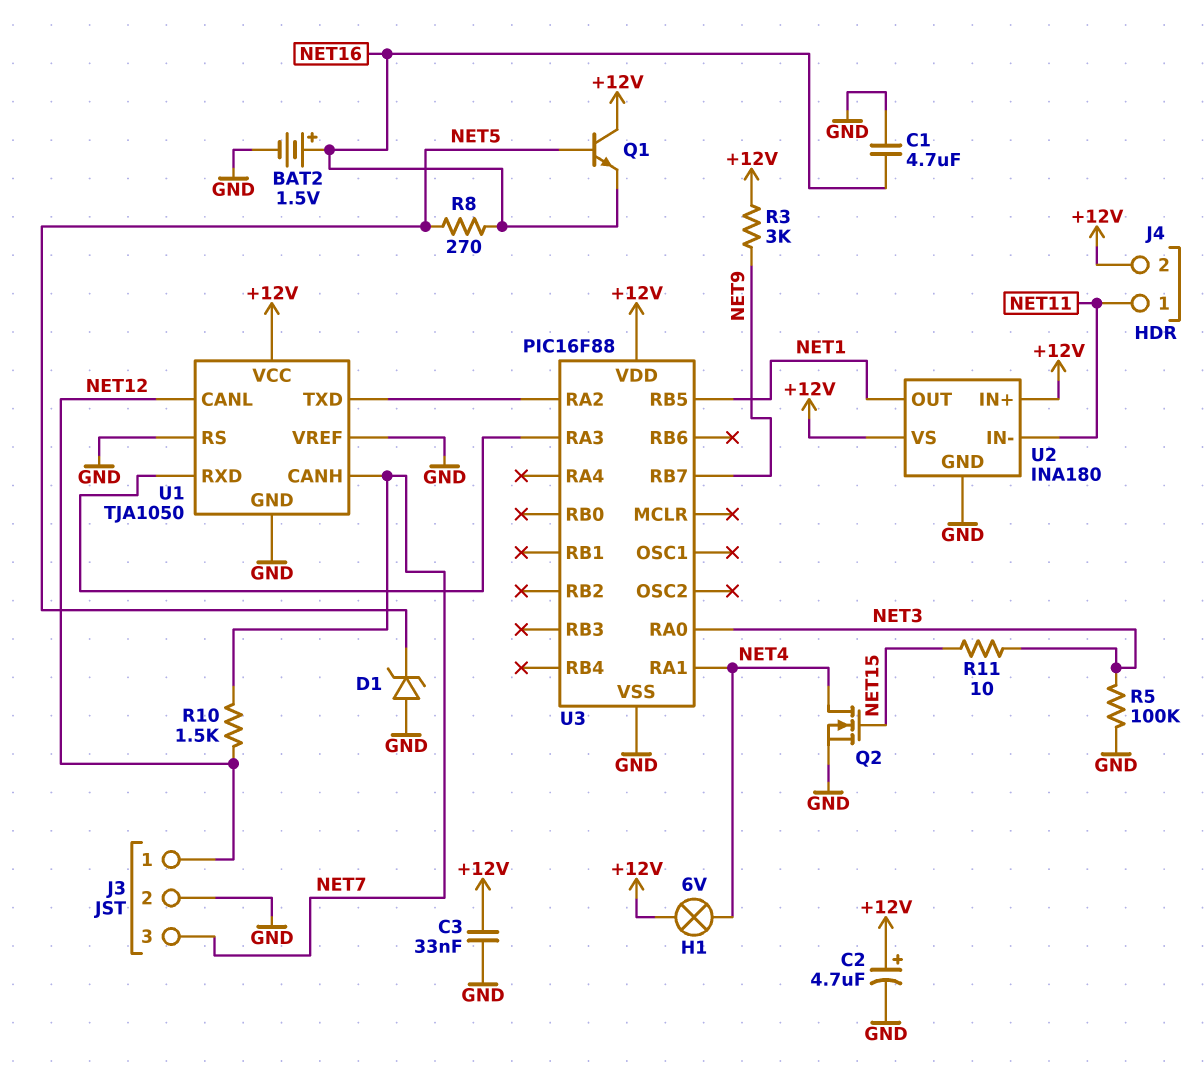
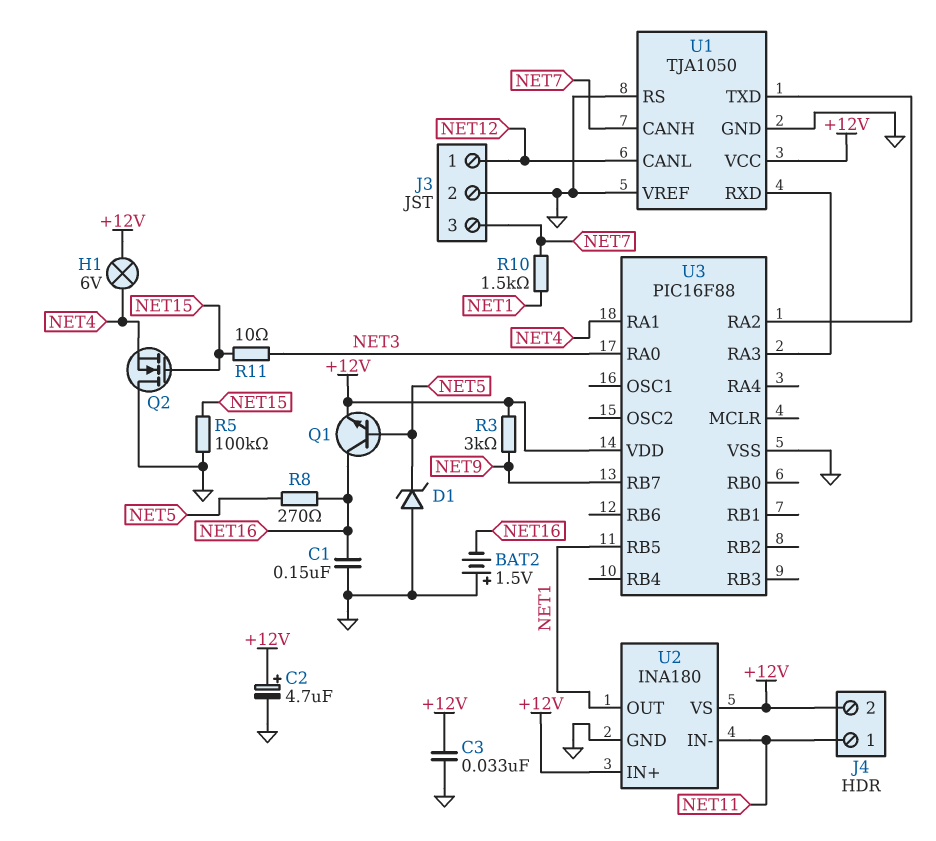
BAT2: 1.5V (plus NET16, minus GND) -> 1.5V (plus GND, minus NET16)
C1: 4.7uF (GND, NET16) -> 150nF (GND, NET16)
Q1: NPN (B NET5, C +12V, E NET16) -> NPN (B NET5, C NET16, E +12V)
Q2: NMOS (G NET15, D NET4, S GND) -> NMOS (G NET15, D GND, S NET4)
R5: 100k (GND, NET3) -> 100k (GND, NET15)
R10: 1.5k (NET7, NET12) -> 1.5k (NET1, NET7)

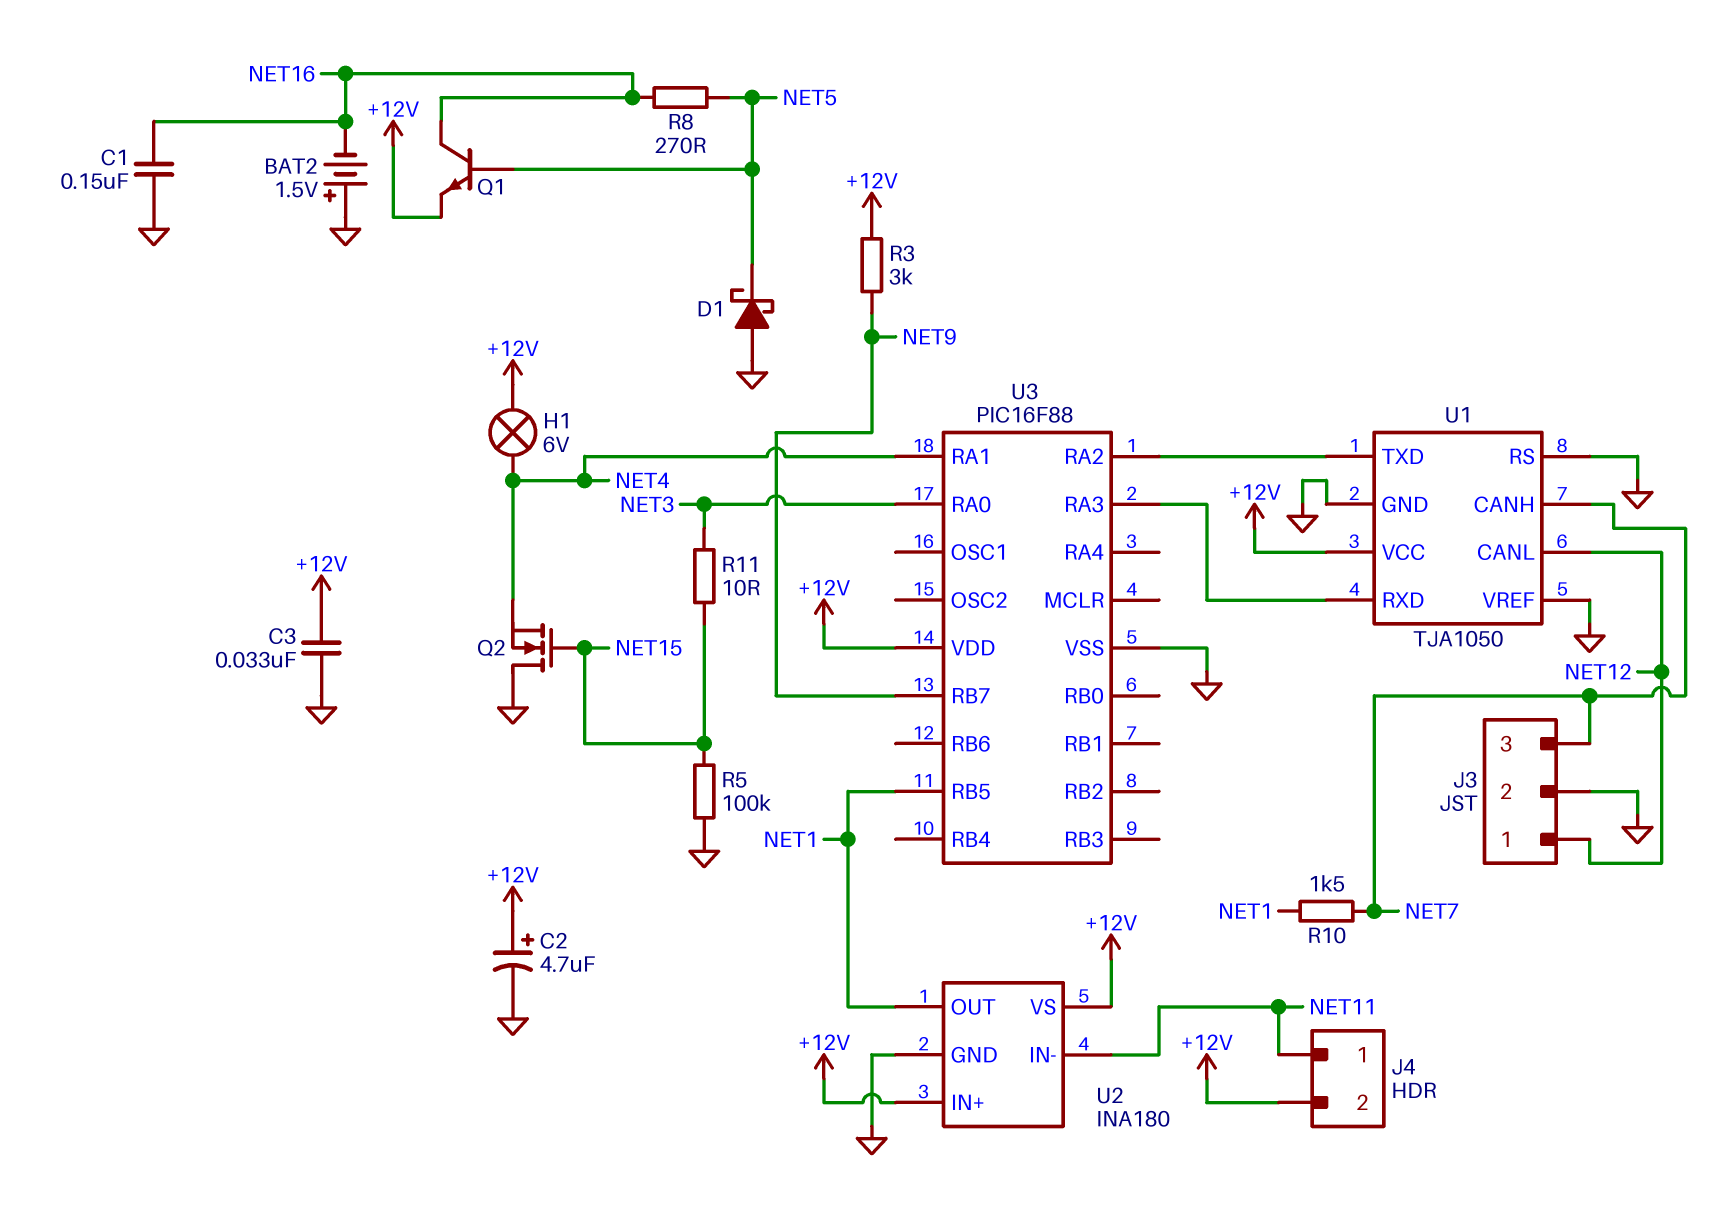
D1: zener (A GND, K NET5) -> schottky (A GND, K NET5)

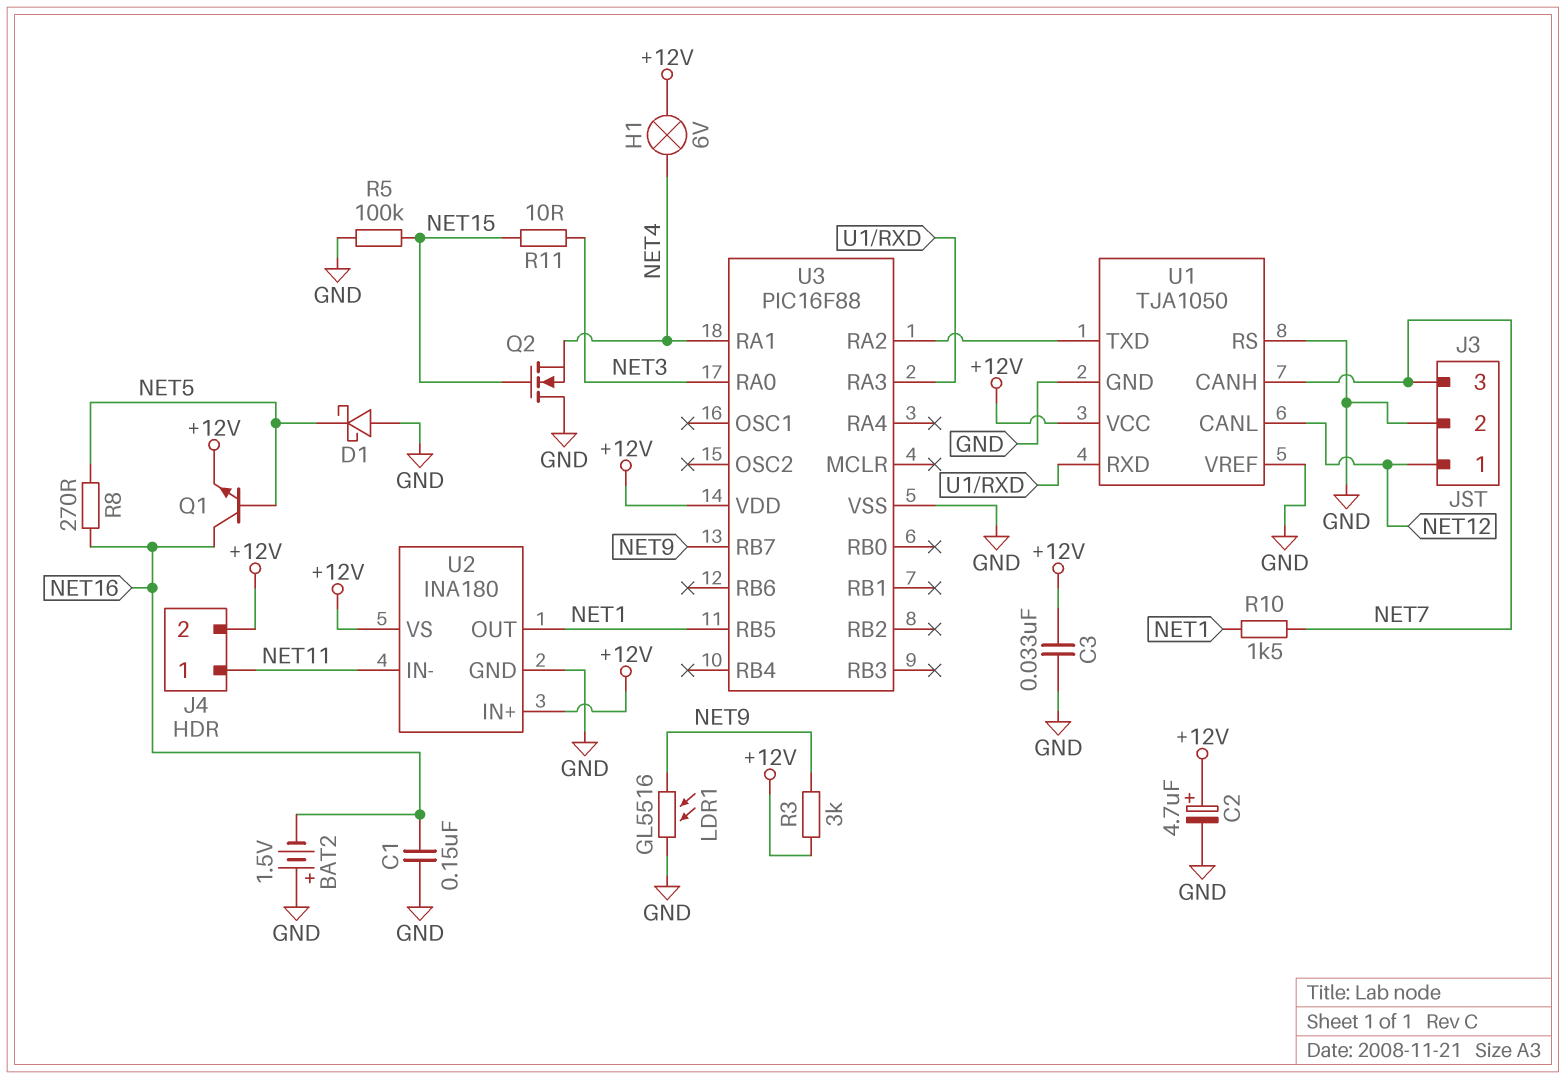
LDR1: none -> GL5516 (GND, NET9)

